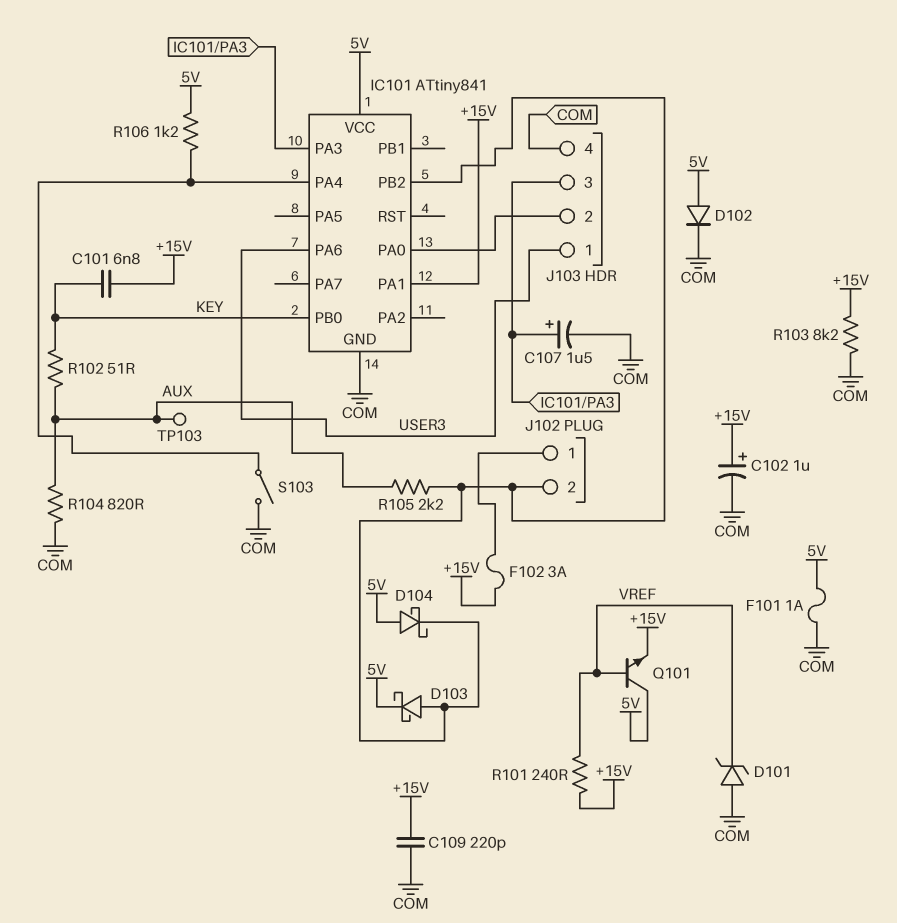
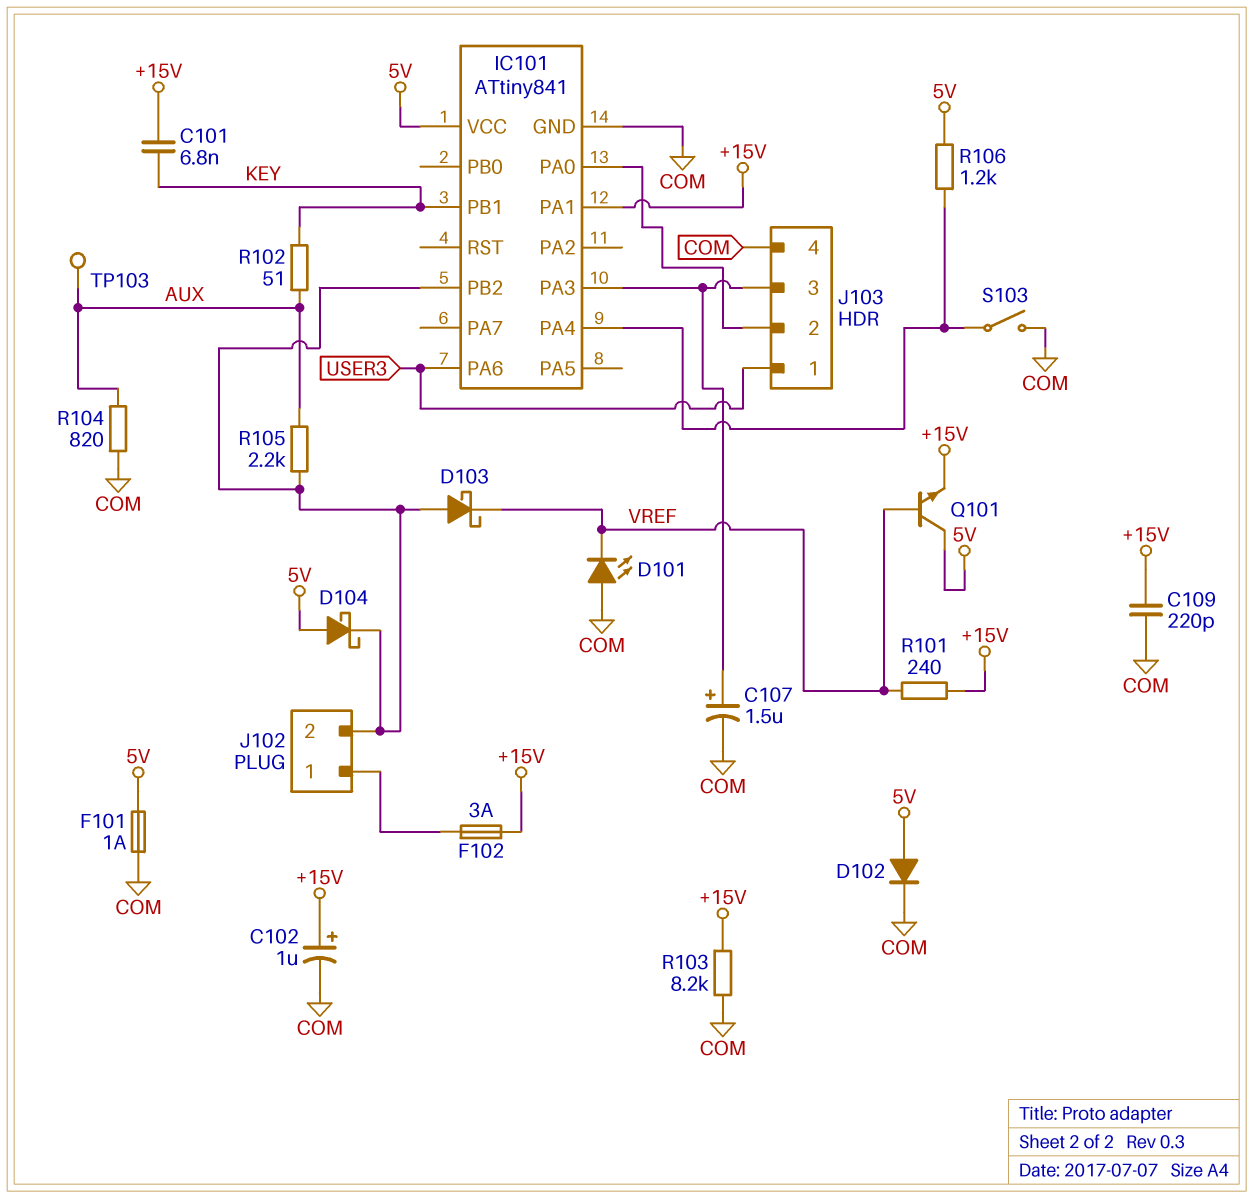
D101: zener (A COM, K VREF) -> LED (A COM, K VREF)
D103: schottky (A IC101/PB2, K 5V) -> schottky (A IC101/PB2, K VREF)
IC101 pin PB0: KEY -> none
IC101 pin PB1: none -> KEY

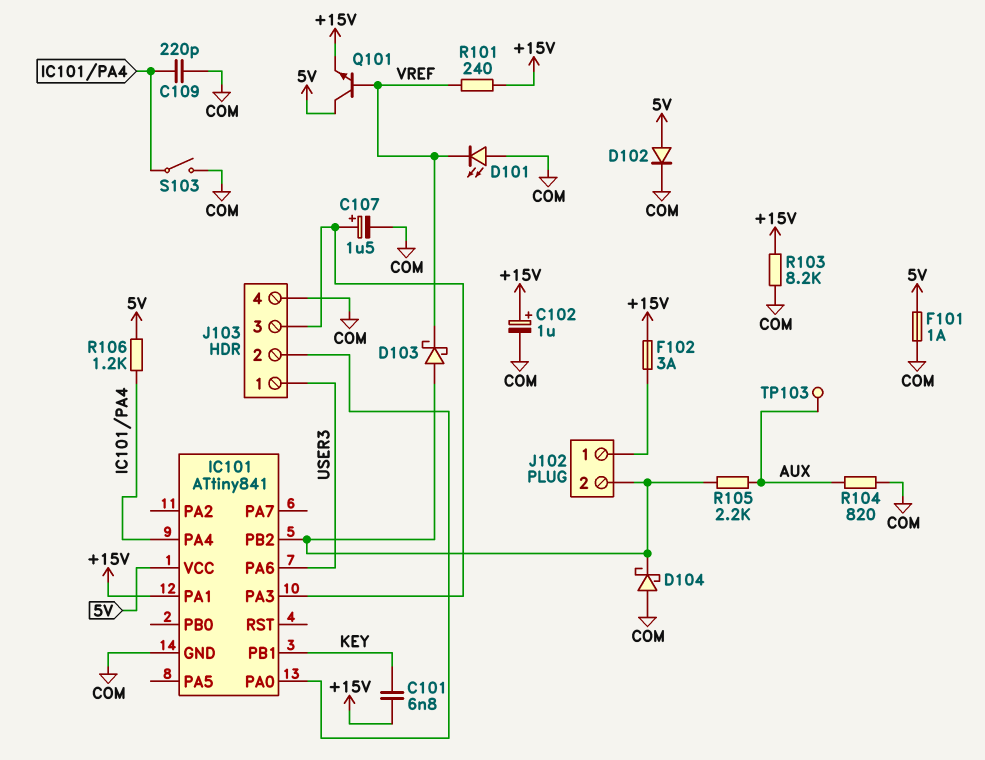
C109: 220pF (+15V, COM) -> 220pF (COM, IC101/PA4)
D104: schottky (A 5V, K IC101/PB2) -> schottky (A COM, K IC101/PB2)
R102: 51 (AUX, KEY) -> none

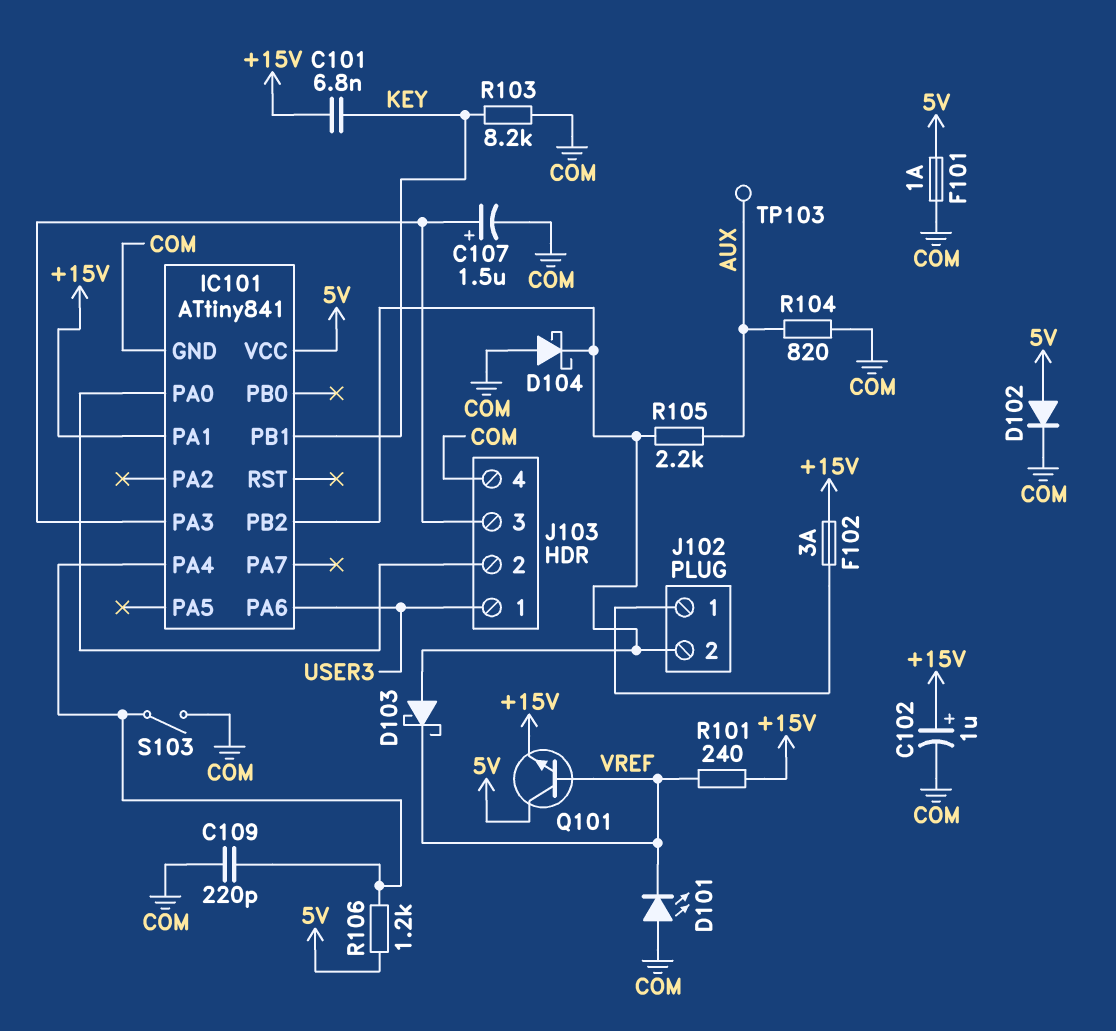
R103: 8.2k (+15V, COM) -> 8.2k (COM, KEY)

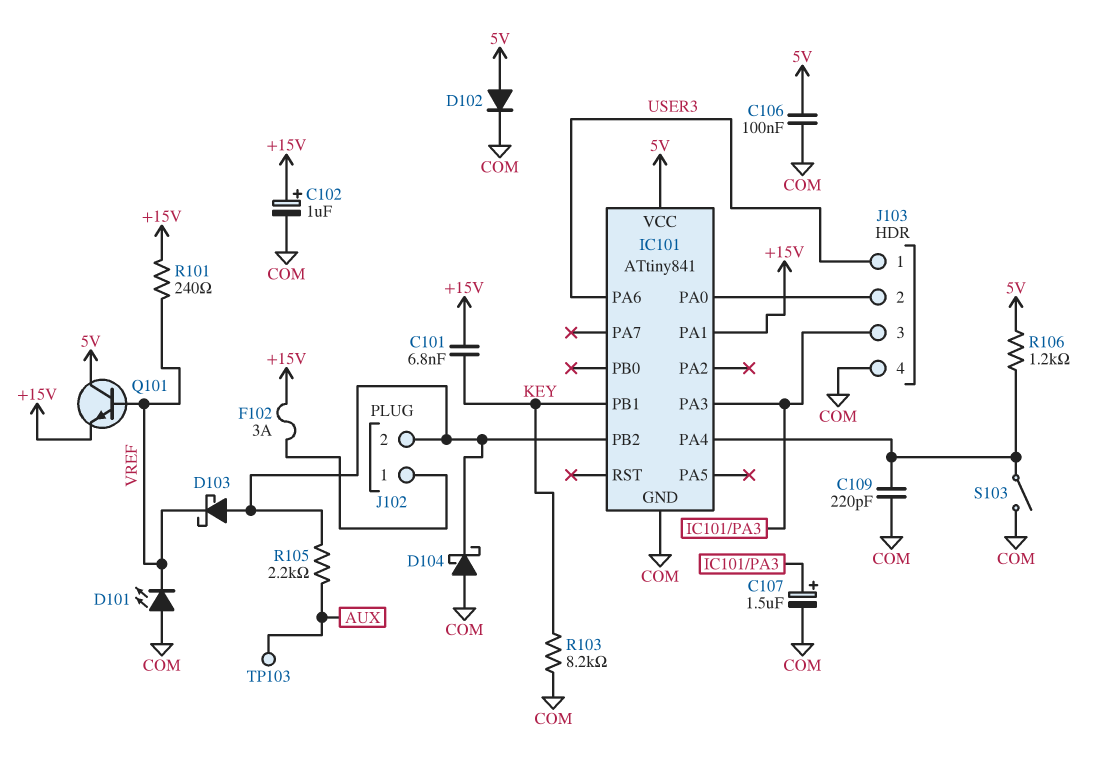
C106: none -> 100nF (5V, COM)
F101: 1A (5V, COM) -> none
R104: 820 (AUX, COM) -> none

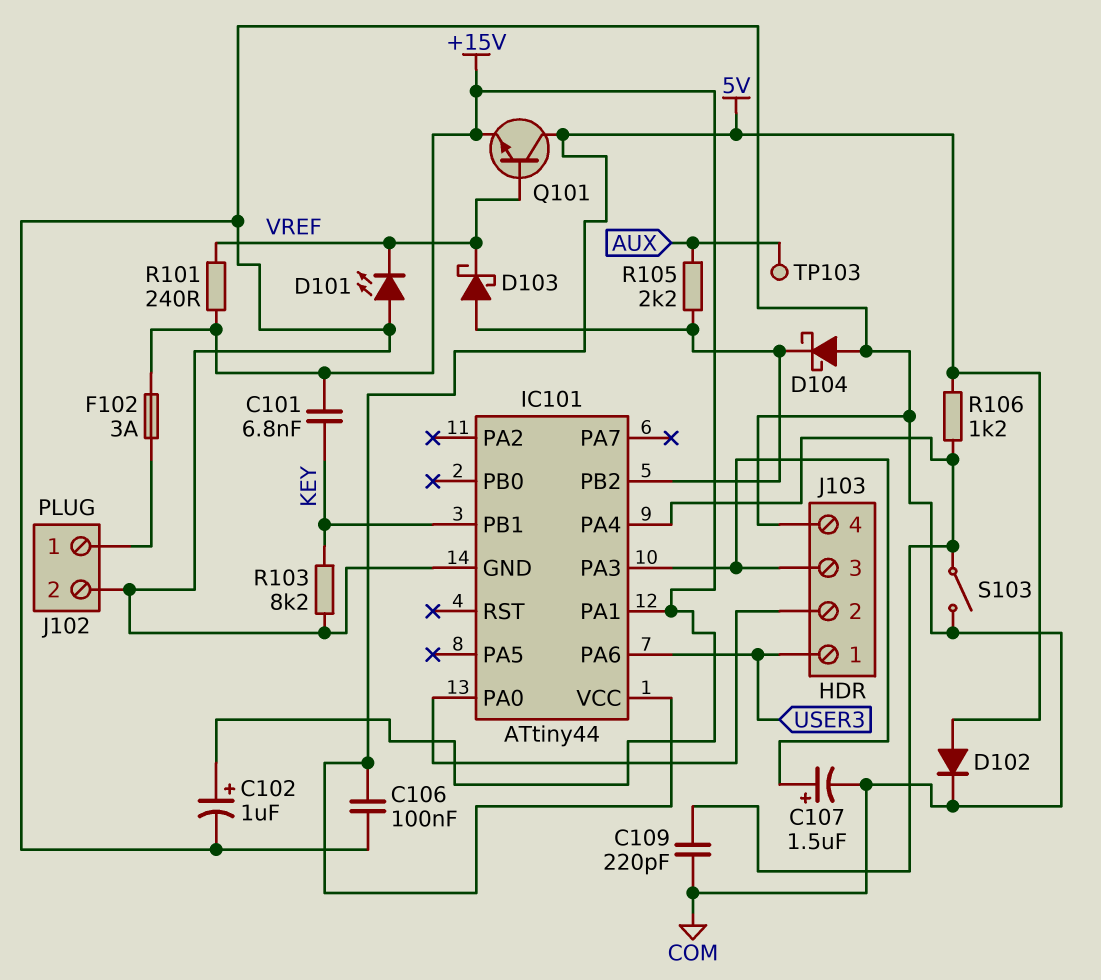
IC101: ATtiny841 -> ATtiny44
J102 pin 2: IC101/PB2 -> COM

